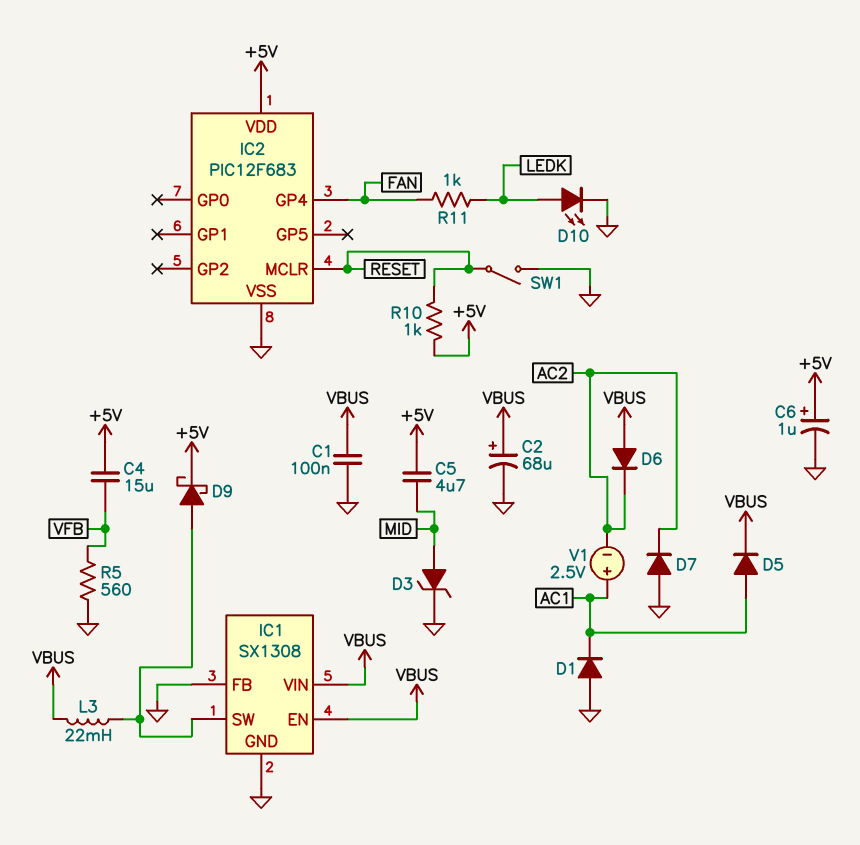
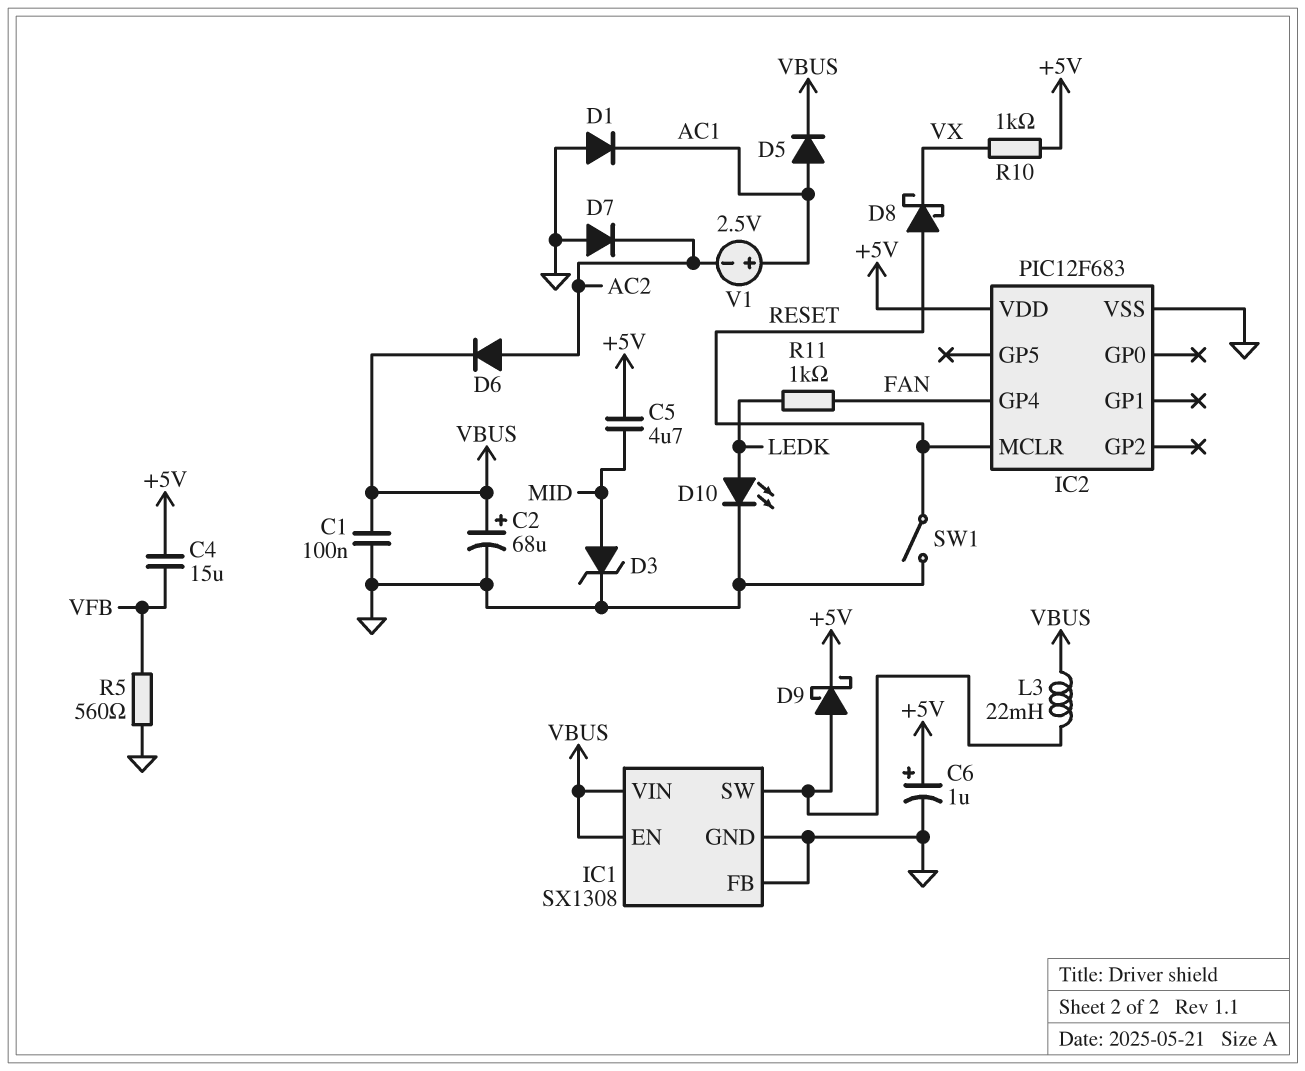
D6: diode (A VBUS, K AC2) -> diode (A AC2, K VBUS)
D8: none -> schottky (A RESET, K VX)
R10: 1k (+5V, RESET) -> 1k (+5V, VX)

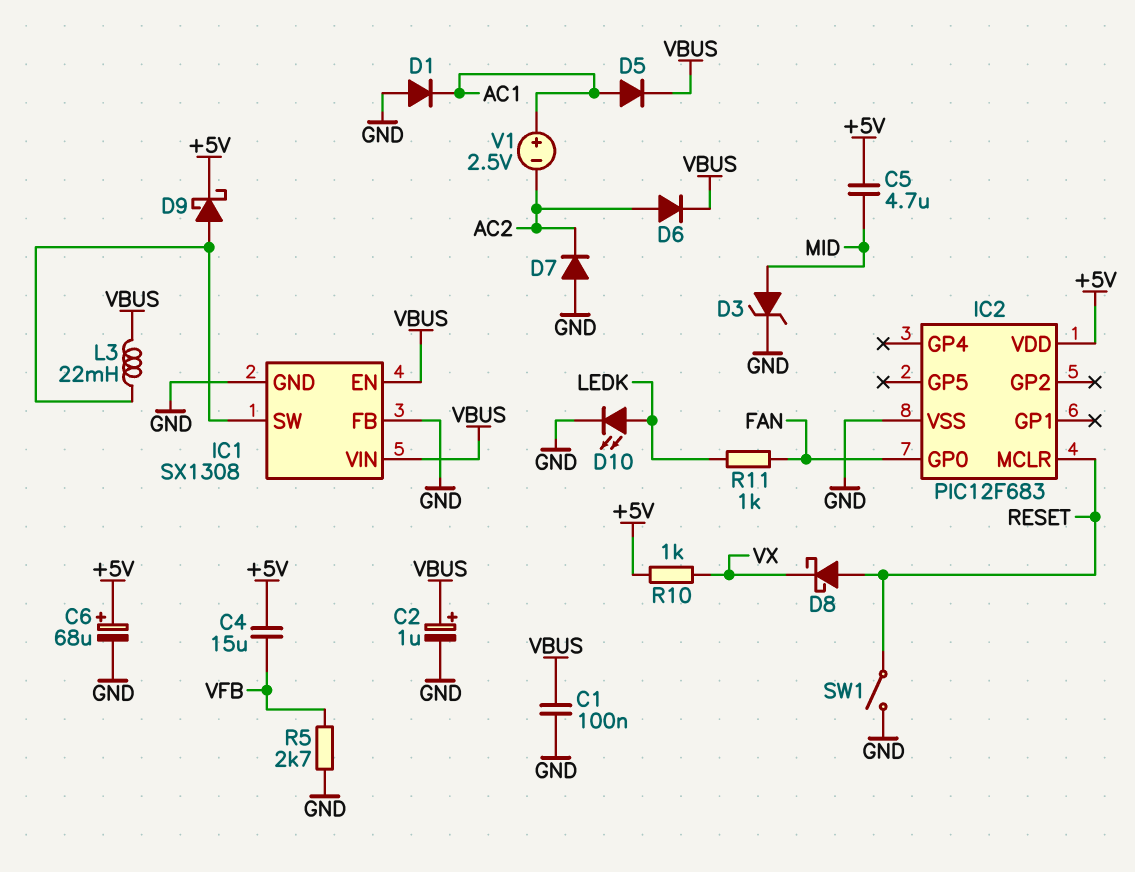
C2: 68uF (plus VBUS, minus GND) -> 1uF (plus VBUS, minus GND)
C6: 1uF (plus +5V, minus GND) -> 68uF (plus +5V, minus GND)
IC2 pin GP0: none -> FAN
IC2 pin GP4: FAN -> none
R5: 560 (GND, VFB) -> 2.7k (GND, VFB)

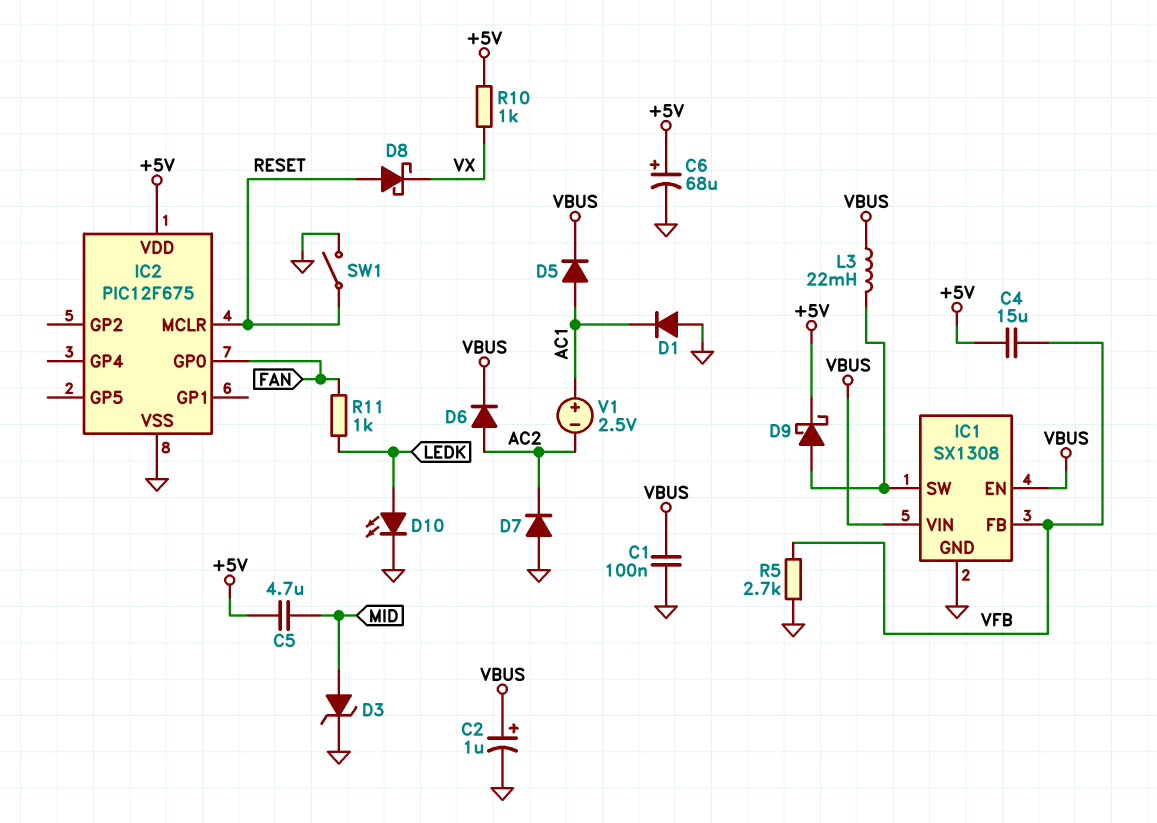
IC1 pin FB: GND -> VFB
IC2: PIC12F683 -> PIC12F675

